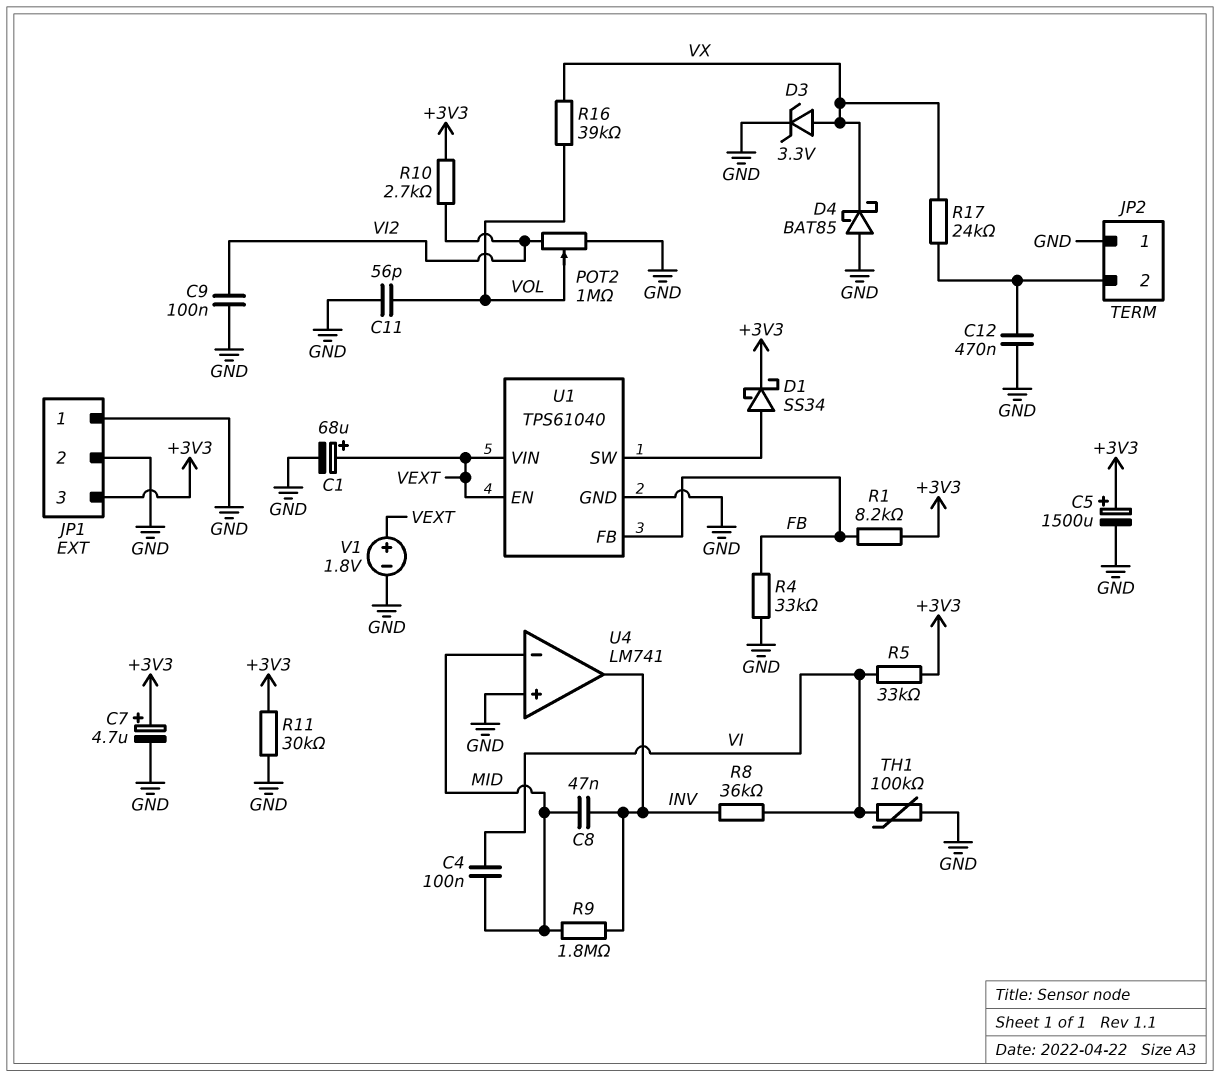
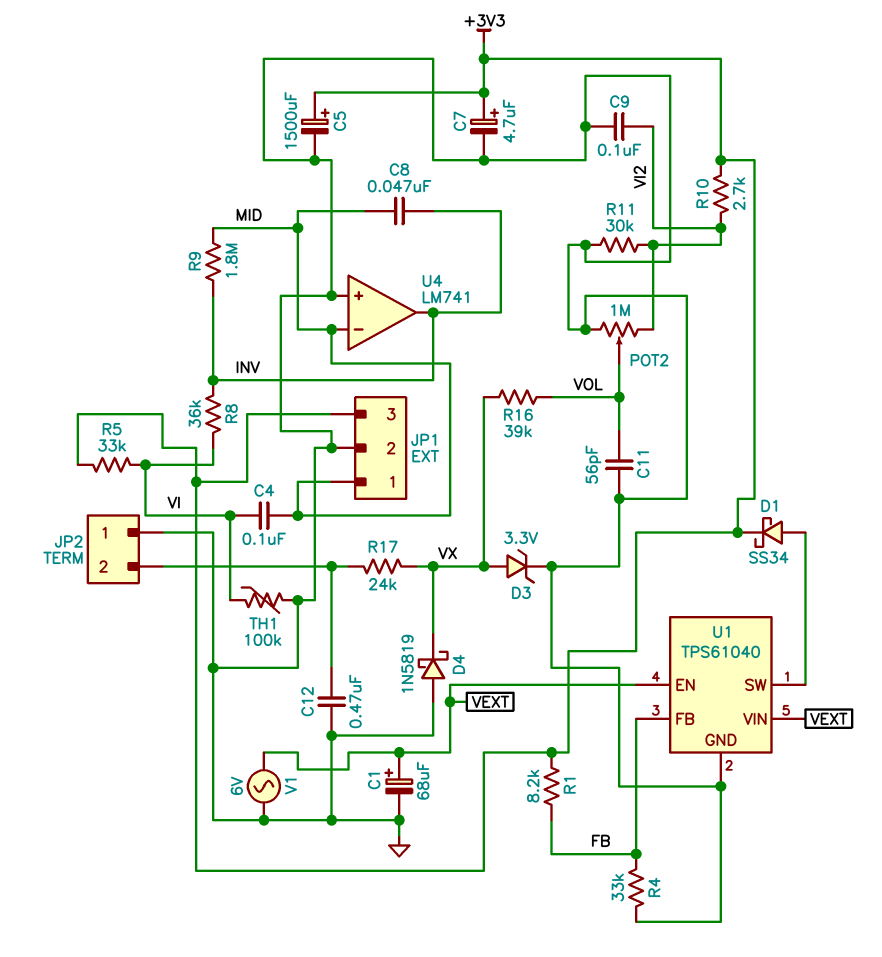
D4: schottky BAT85 (A GND, K VX) -> schottky 1N5819 (A GND, K VX)
JP1 pin 1: GND -> MID
R11: 30k (+3V3, GND) -> 30k (GND, VI2)
V1: 1.8V (plus VEXT, minus GND) -> AC 6V (GND, VEXT)

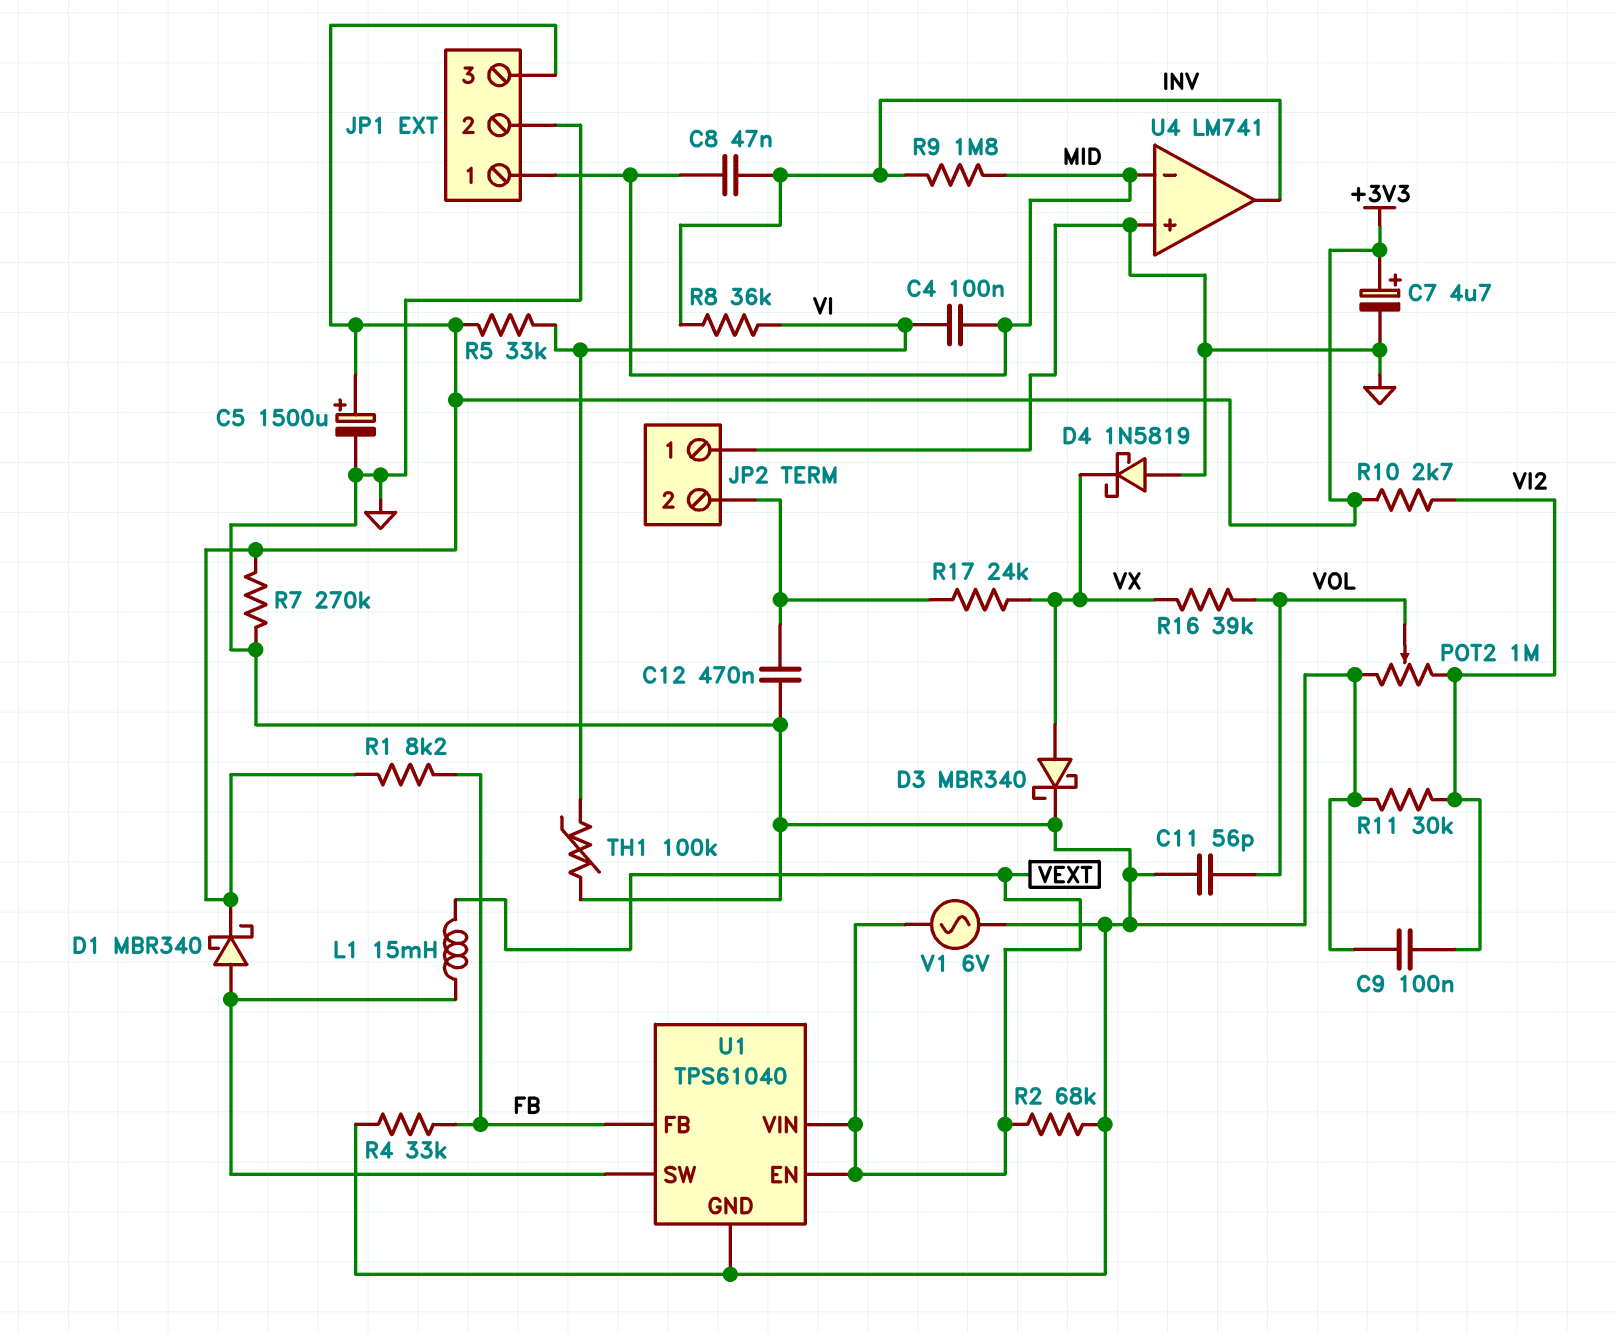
C1: 68uF (plus VEXT, minus GND) -> none
D1: schottky SS34 (A U1/SW, K +3V3) -> schottky MBR340 (A U1/SW, K +3V3)
D3: zener 3.3V (A VX, K GND) -> schottky MBR340 (A VX, K GND)
L1: none -> 15mH (U1/SW, VEXT)
R2: none -> 68k (GND, VEXT)
R7: none -> 270k (+3V3, GND)

